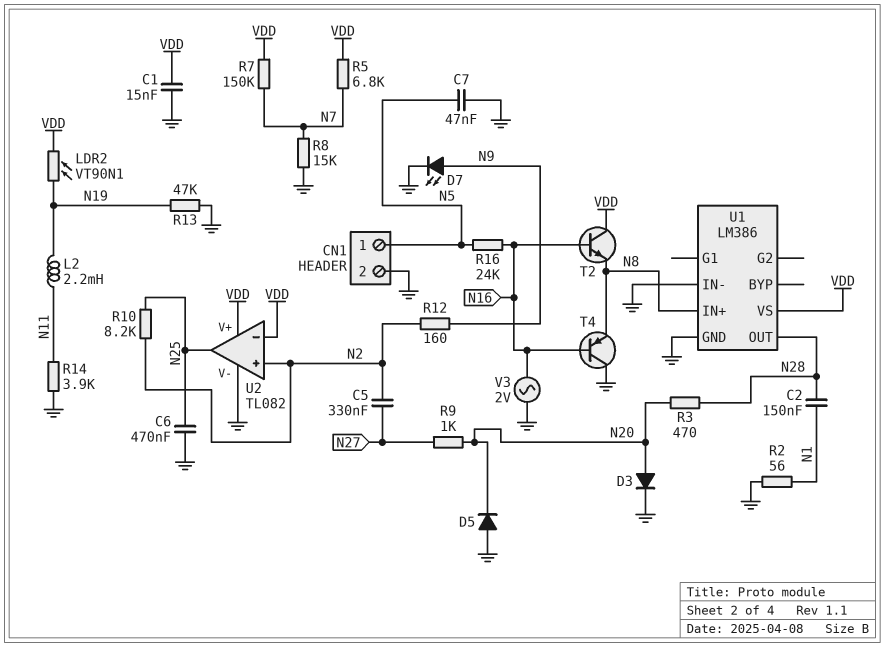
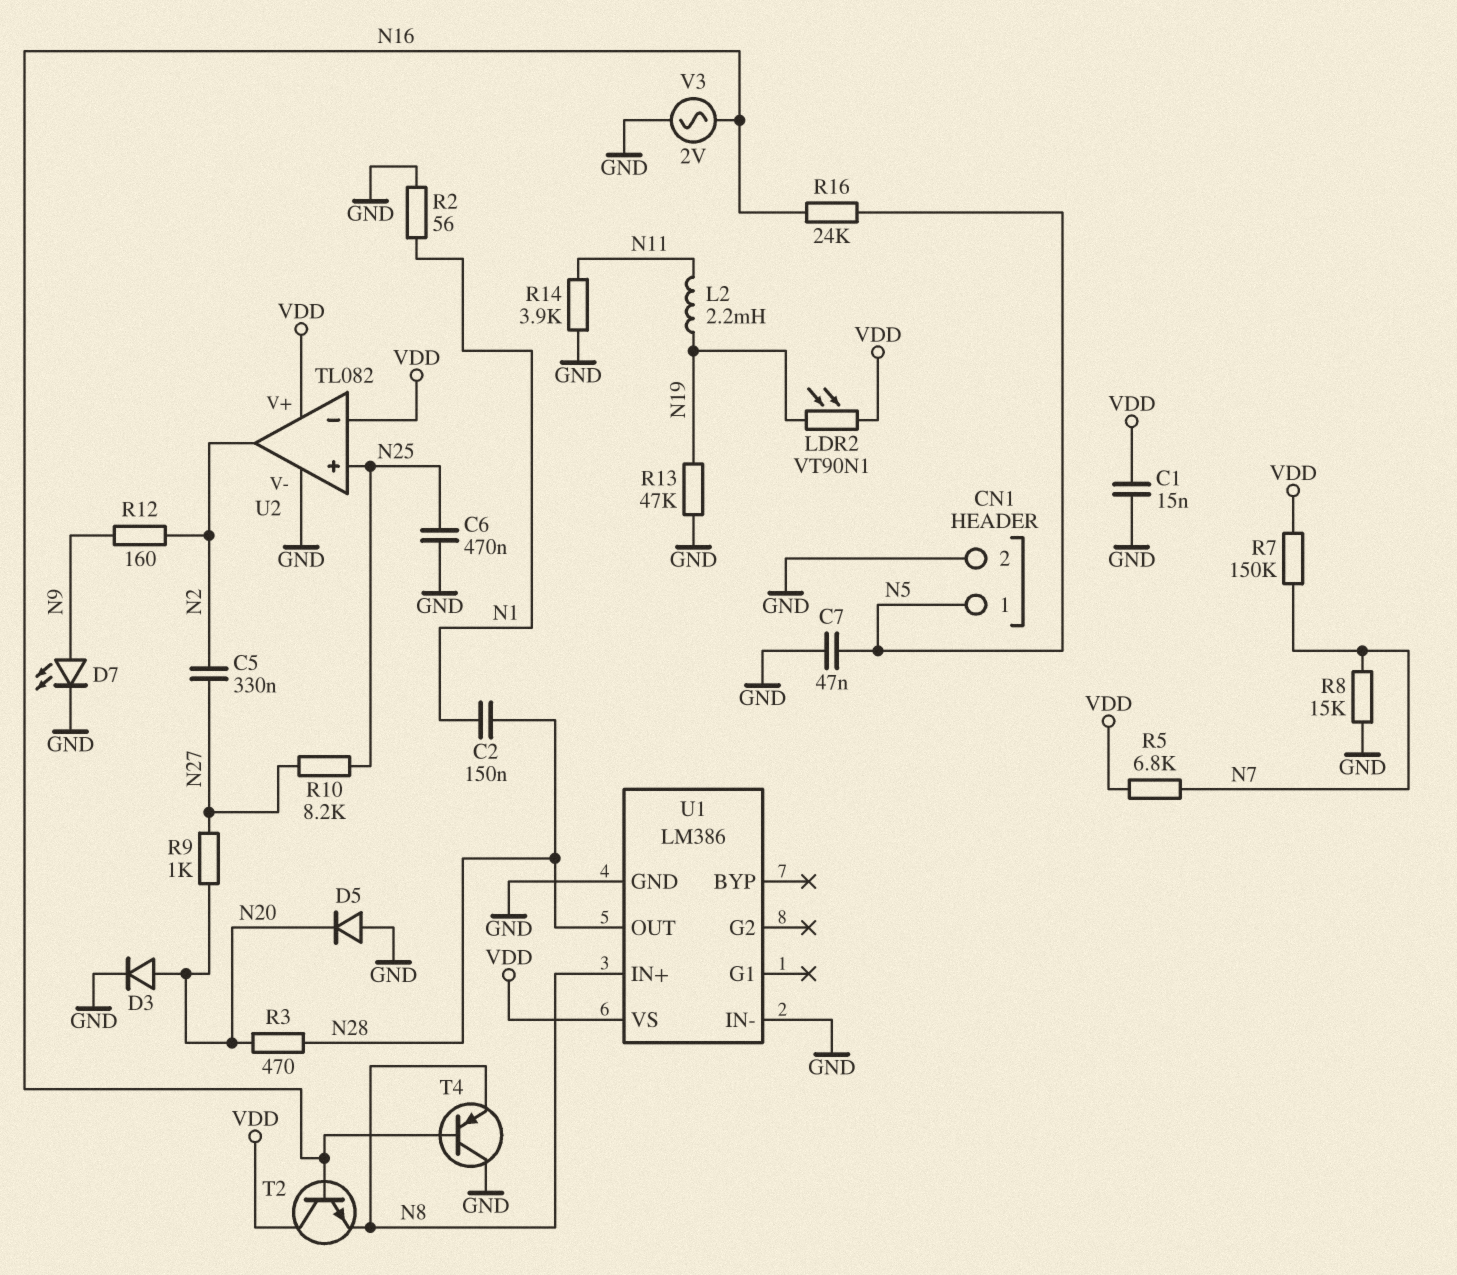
R10: 8.2k (N2, N25) -> 8.2k (N25, N27)
U2 pin in+: N2 -> N25
U2 pin out: N25 -> N2

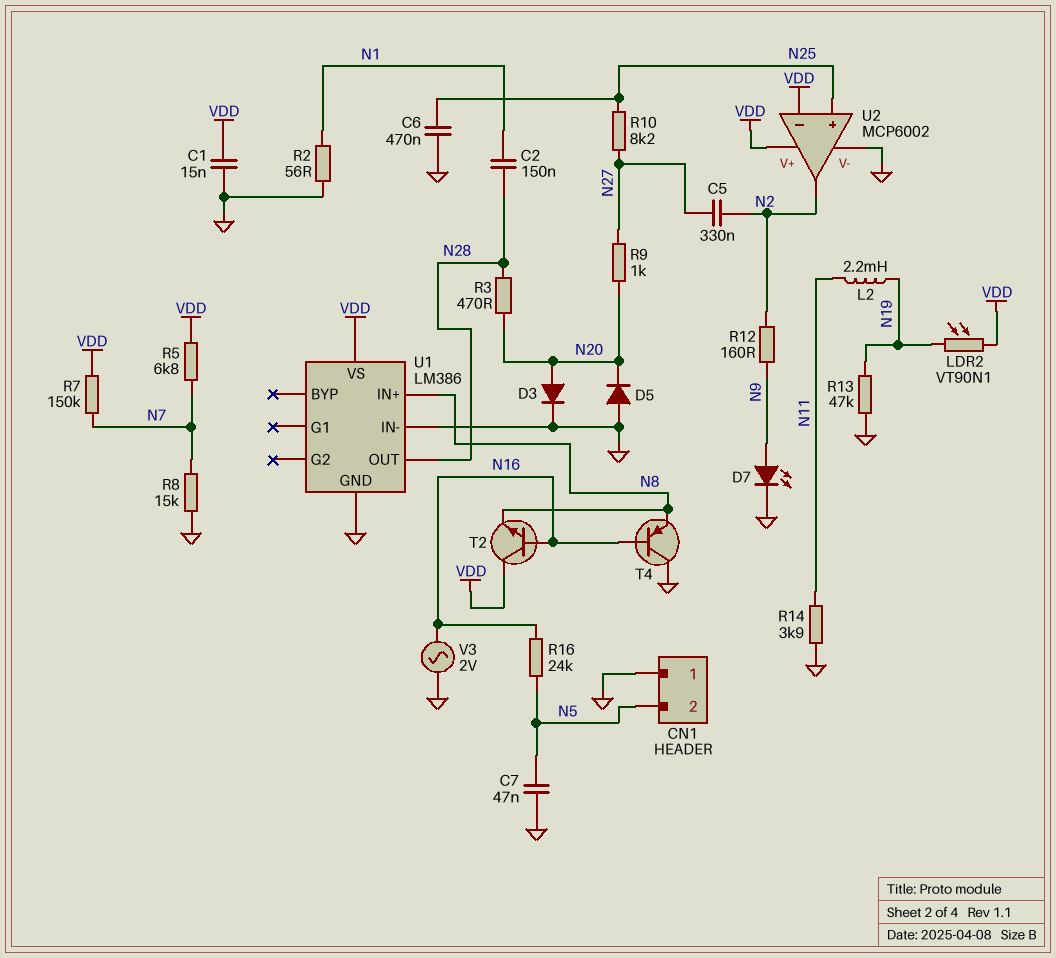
CN1 pin 1: N5 -> GND
CN1 pin 2: GND -> N5
U2: TL082 -> MCP6002

